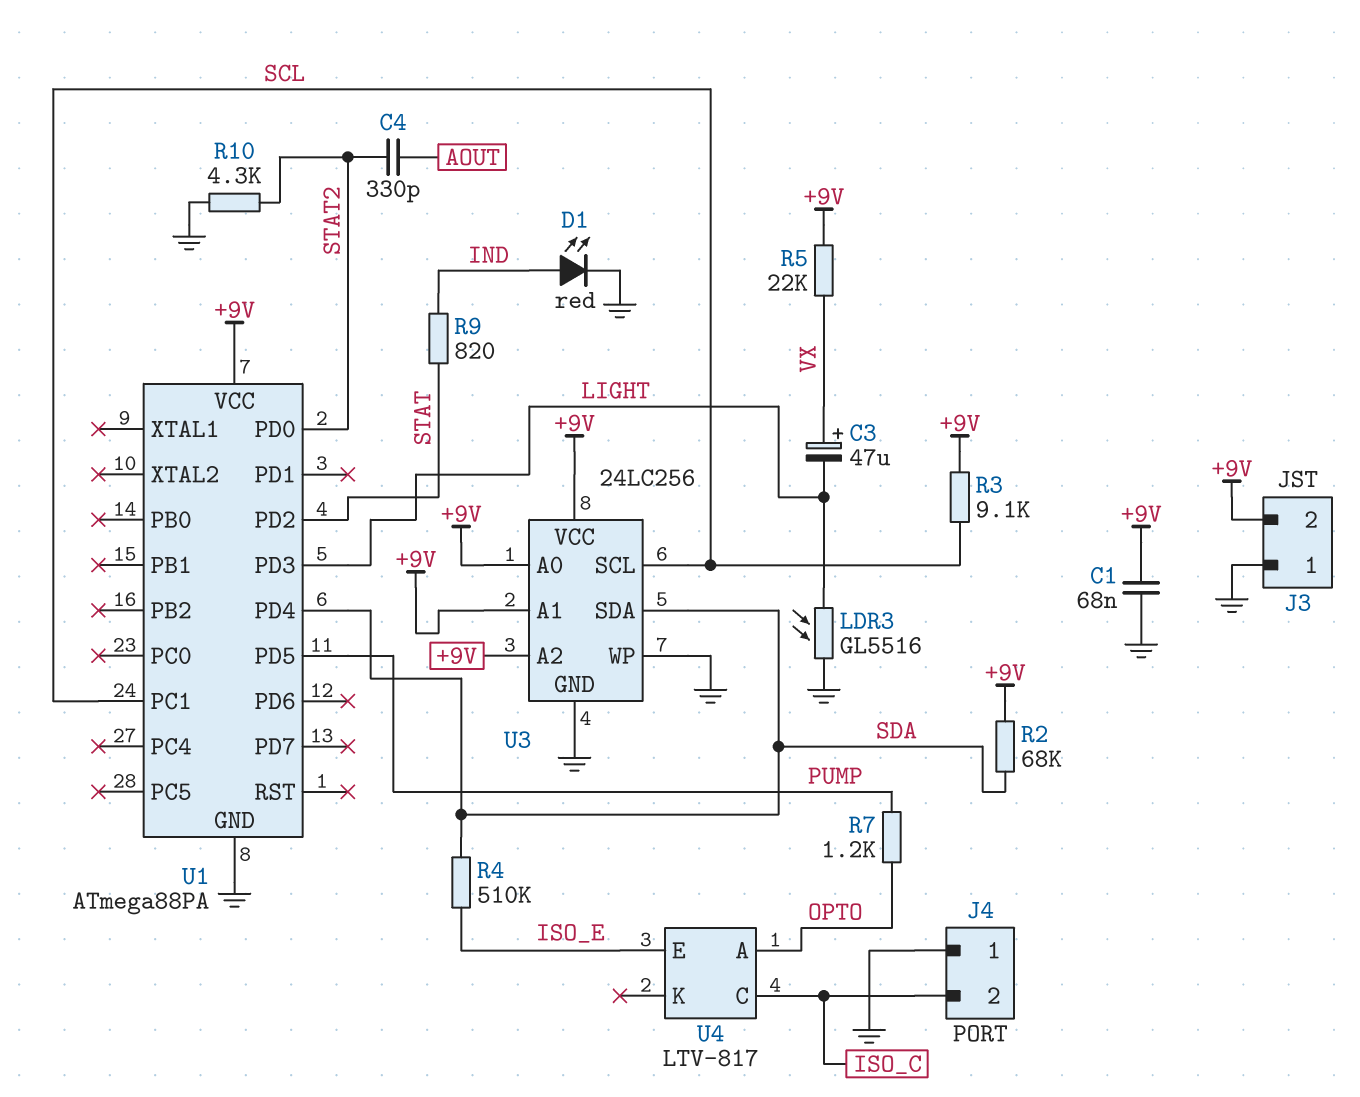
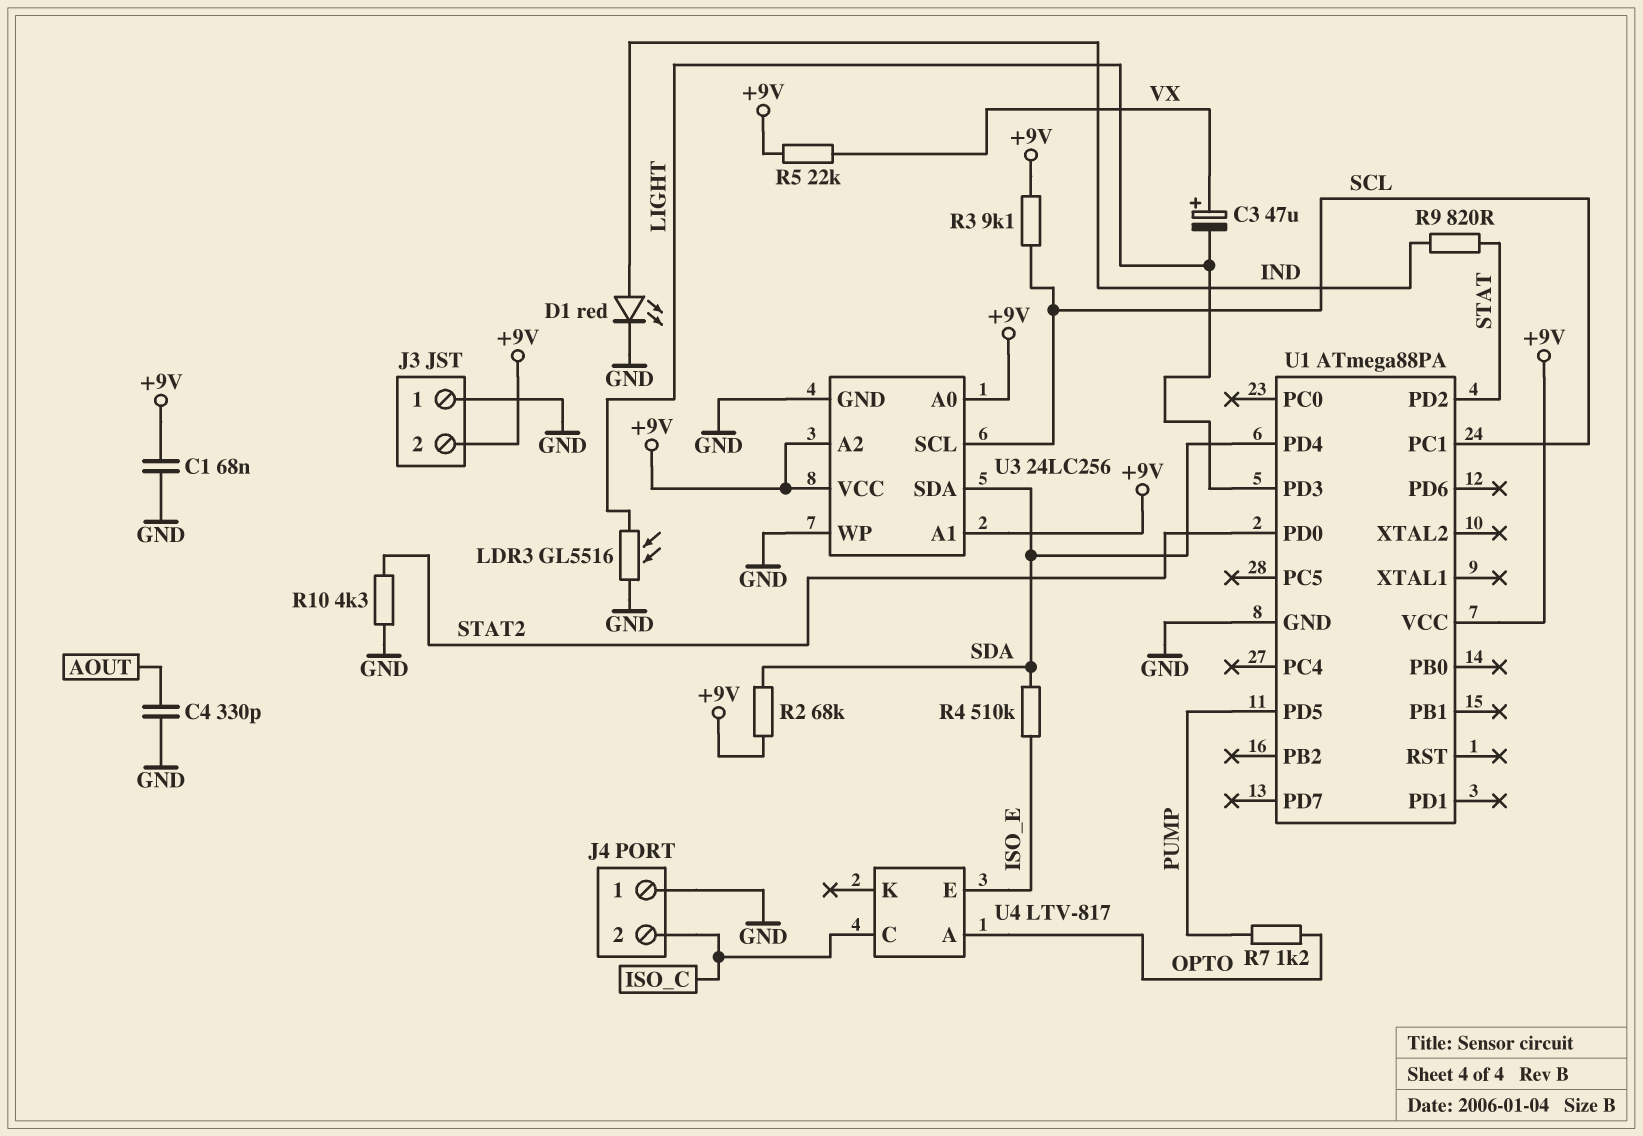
C4: 330pF (AOUT, STAT2) -> 330pF (AOUT, GND)

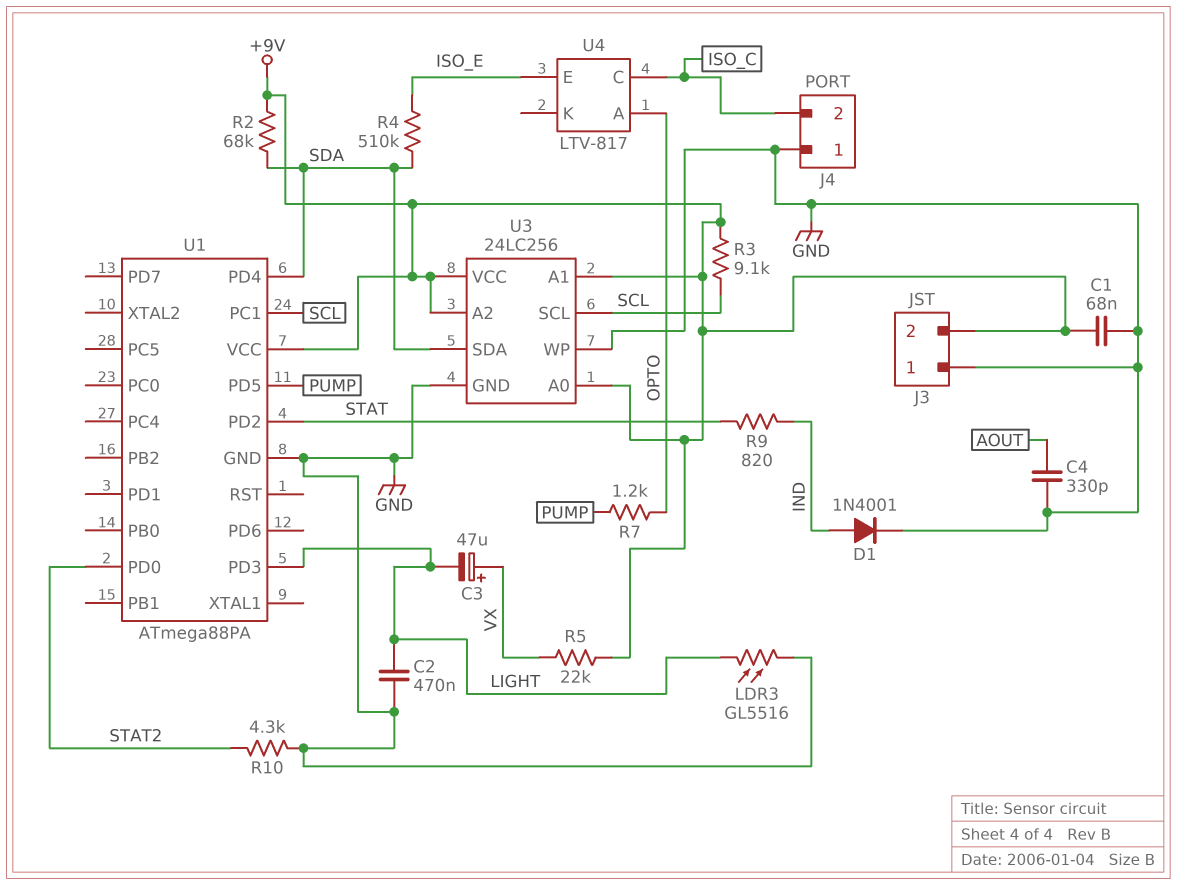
C2: none -> 470nF (GND, LIGHT)
D1: LED red (A IND, K GND) -> diode 1N4001 (A IND, K GND)

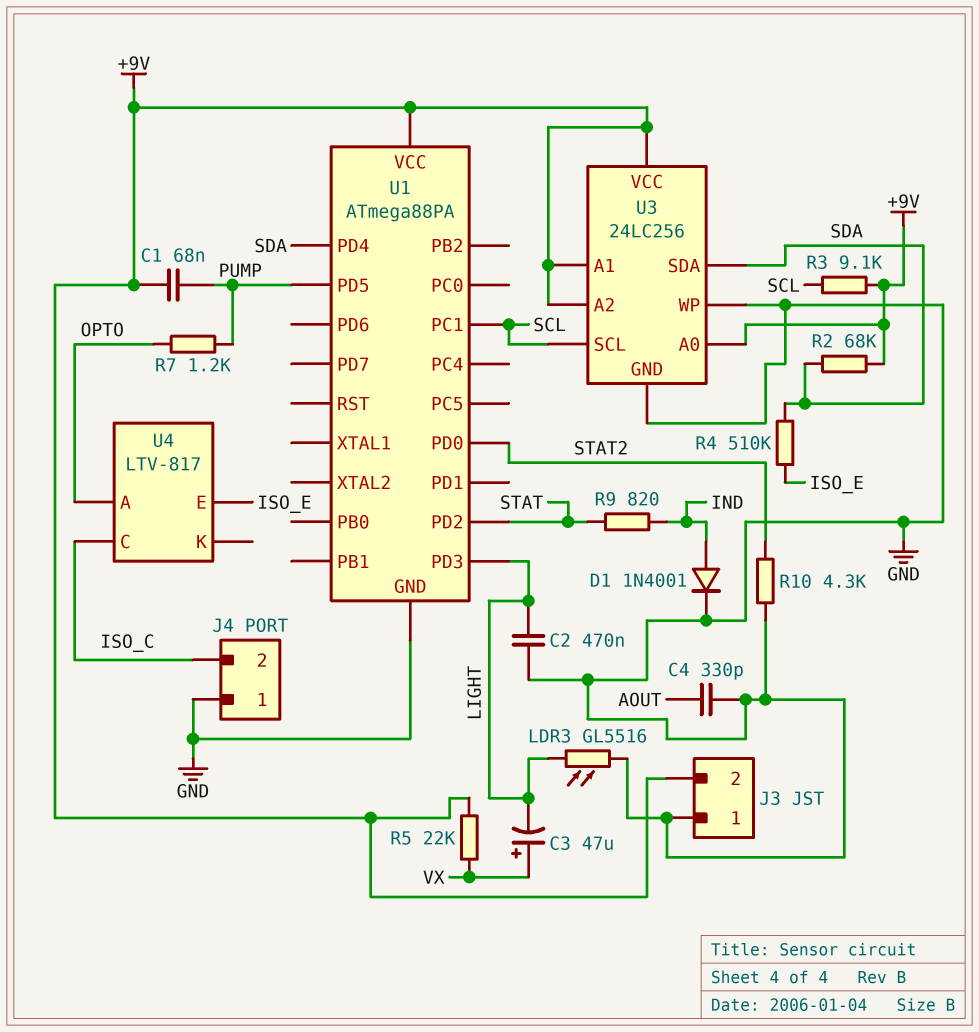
C1: 68nF (+9V, GND) -> 68nF (+9V, PUMP)

